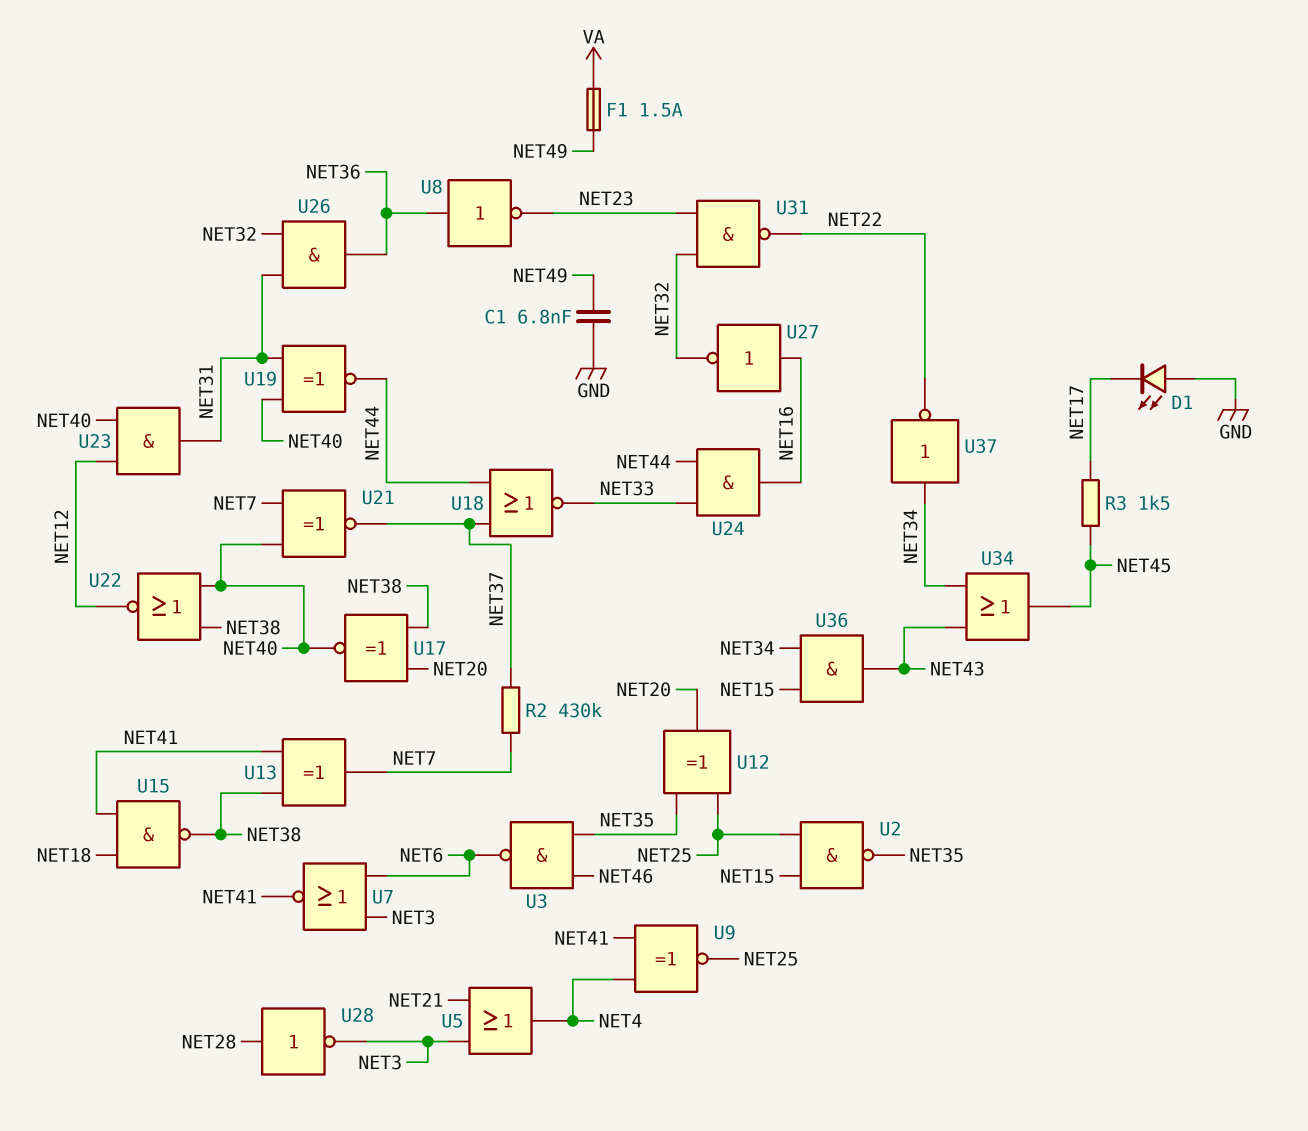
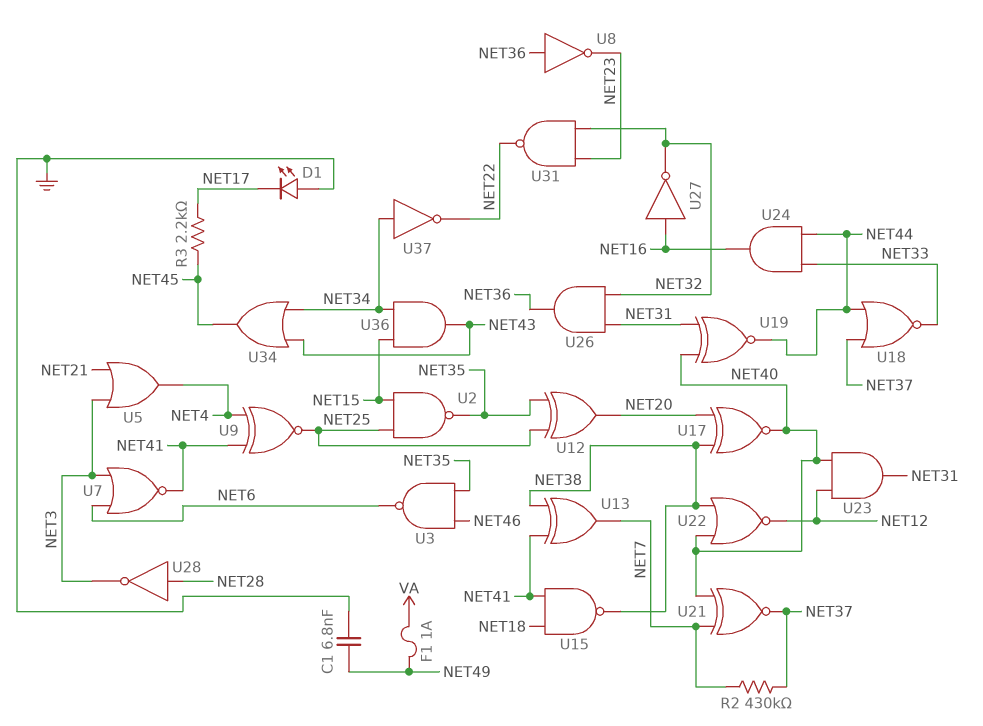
F1: 1.5A (NET49, VA) -> 1A (NET49, VA)
R3: 1.5k (NET17, NET45) -> 2.2k (NET17, NET45)

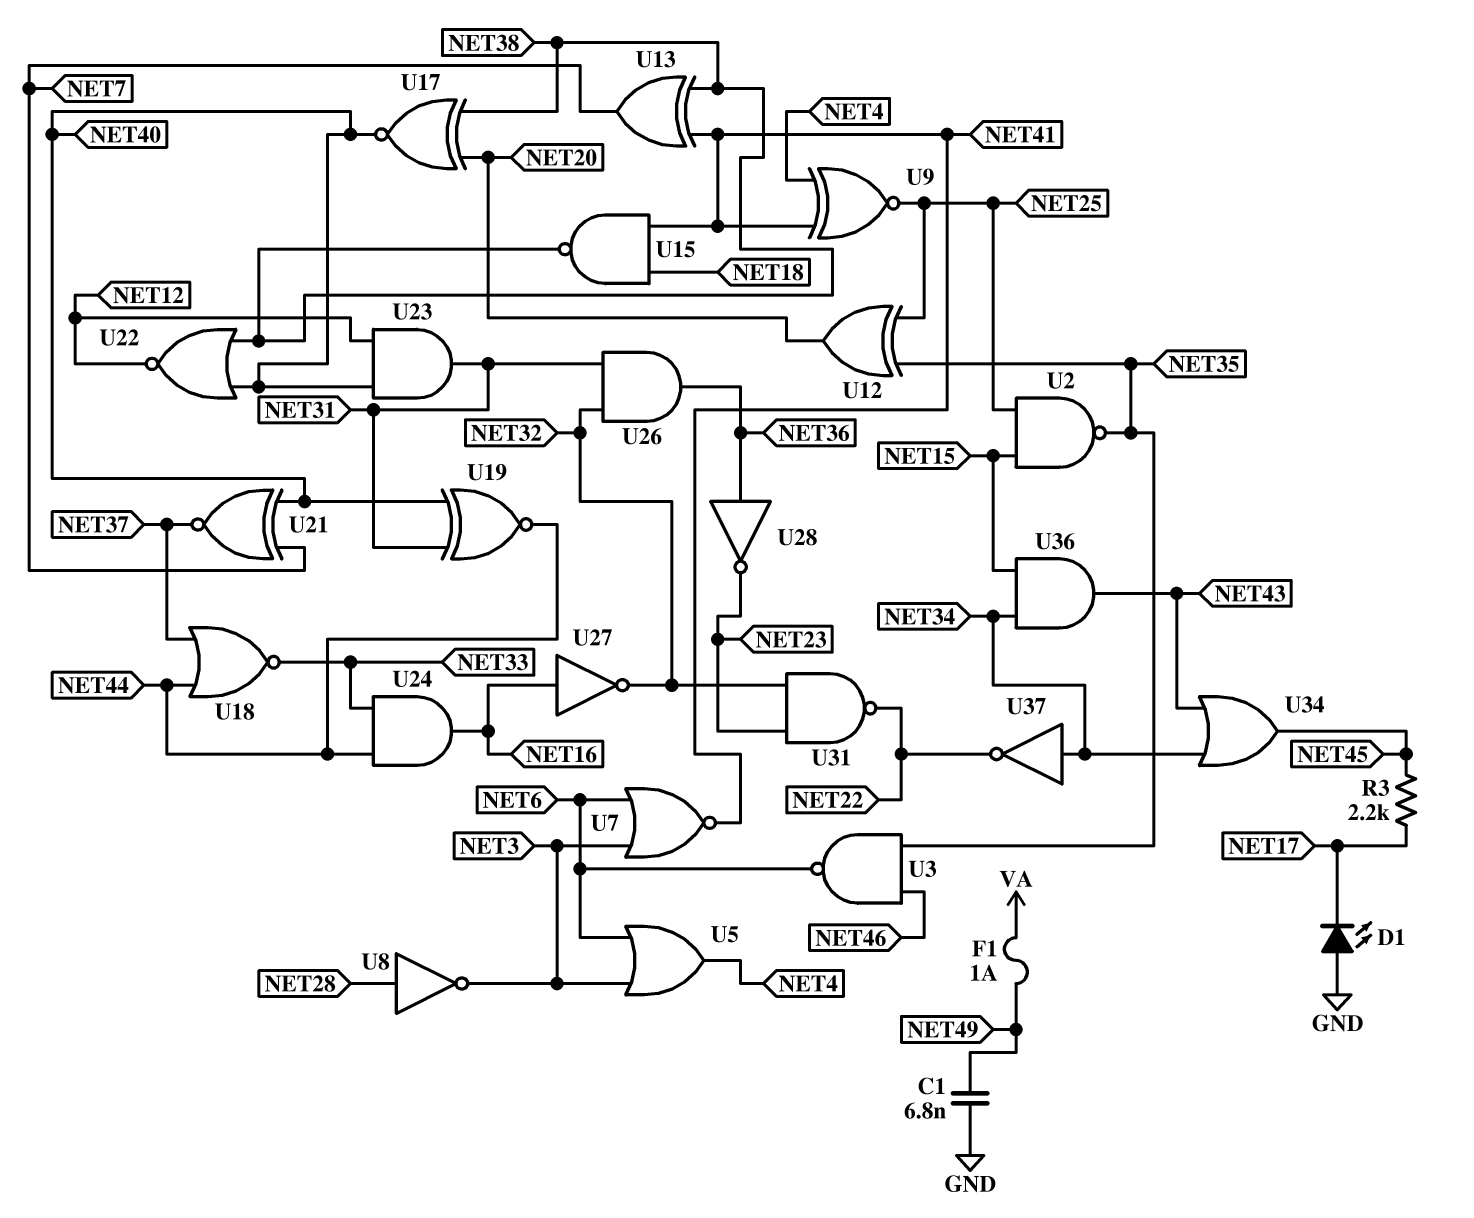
R2: 430k (NET7, NET37) -> none
U5: OR (in NET3, in NET21, out NET4) -> OR (in NET3, in NET6, out NET4)
U8: NOT (in NET36, out NET23) -> NOT (in NET28, out NET3)
U28: NOT (in NET28, out NET3) -> NOT (in NET36, out NET23)

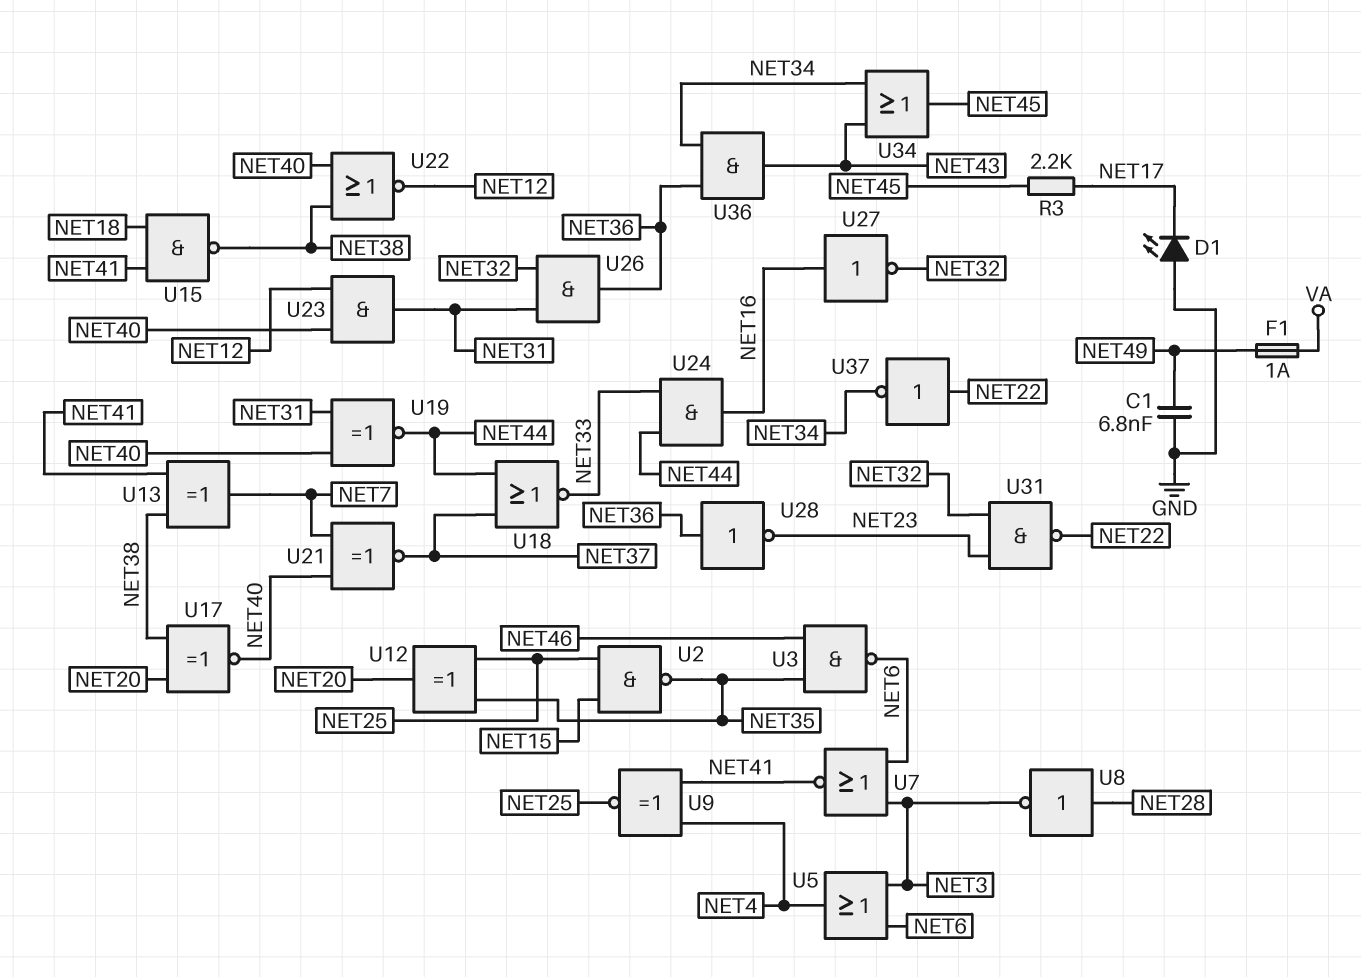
U36: AND (in NET15, in NET34, out NET43) -> AND (in NET34, in NET36, out NET43)
U37: NOT (in NET34, out NET22) -> NOT (in NET22, out NET34)

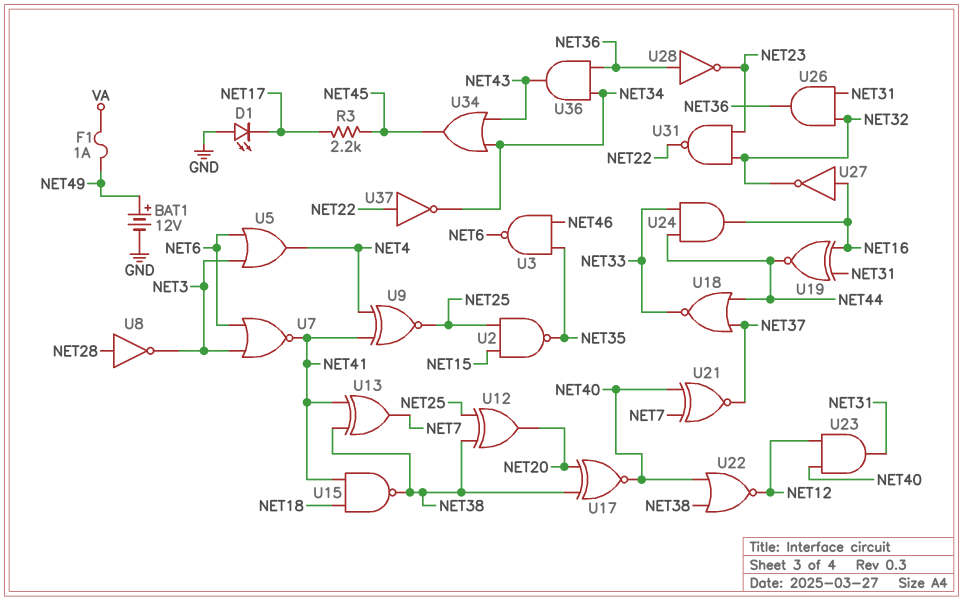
BAT1: none -> 12V (plus NET49, minus GND)
C1: 6.8nF (GND, NET49) -> none
U12: XOR (in NET25, in NET35, out NET20) -> XOR (in NET25, in NET38, out NET20)
U19: XNOR (in NET31, in NET40, out NET44) -> XNOR (in NET16, in NET31, out NET44)

